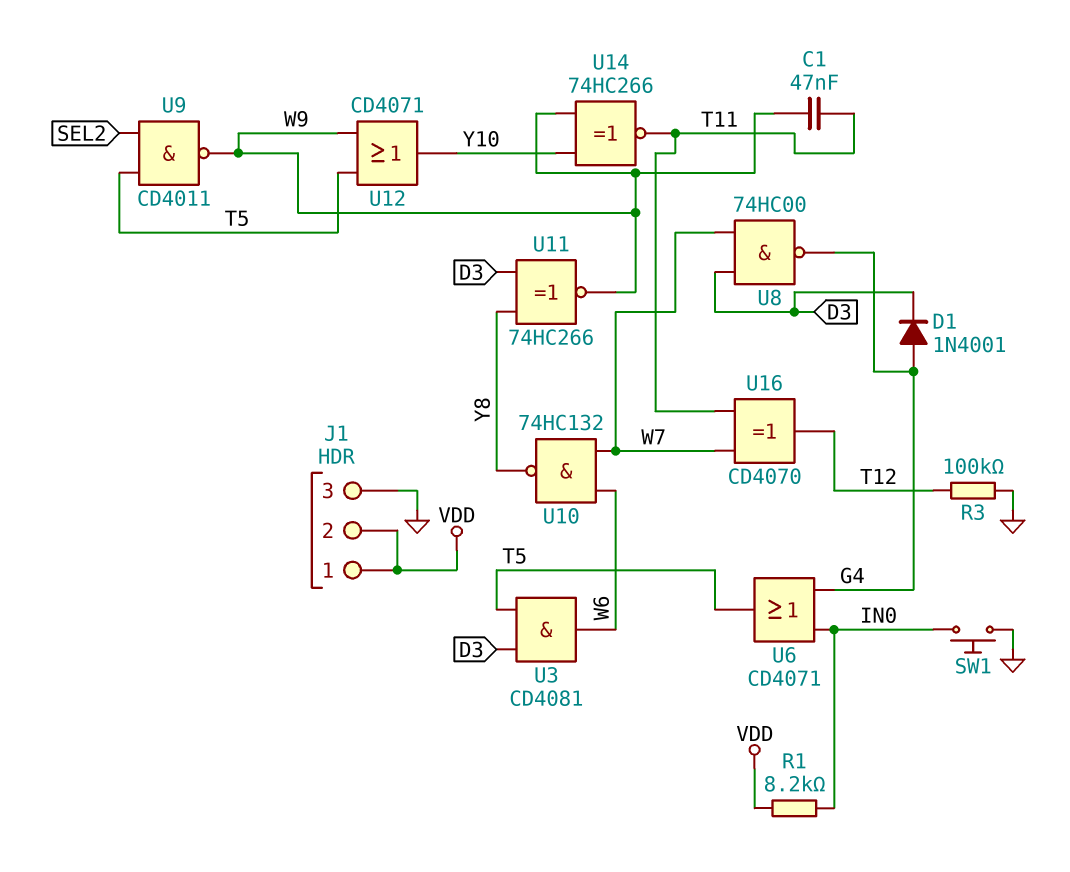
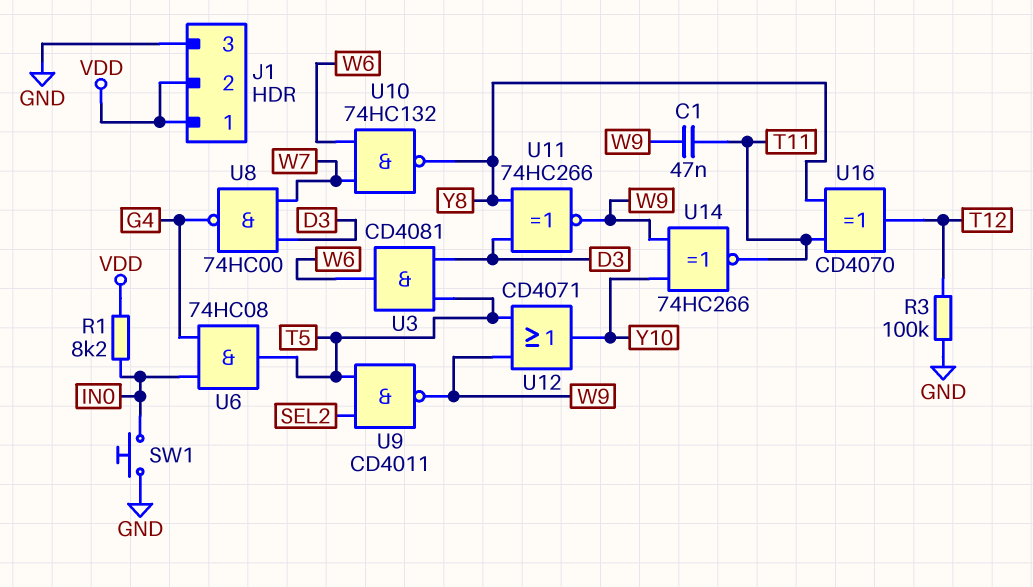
D1: diode 1N4001 (A G4, K D3) -> none
U6: OR CD4071 (in G4, in IN0, out T5) -> AND 74HC08 (in G4, in IN0, out T5)
U16: XOR CD4070 (in T11, in W7, out T12) -> XOR CD4070 (in T11, in Y8, out T12)

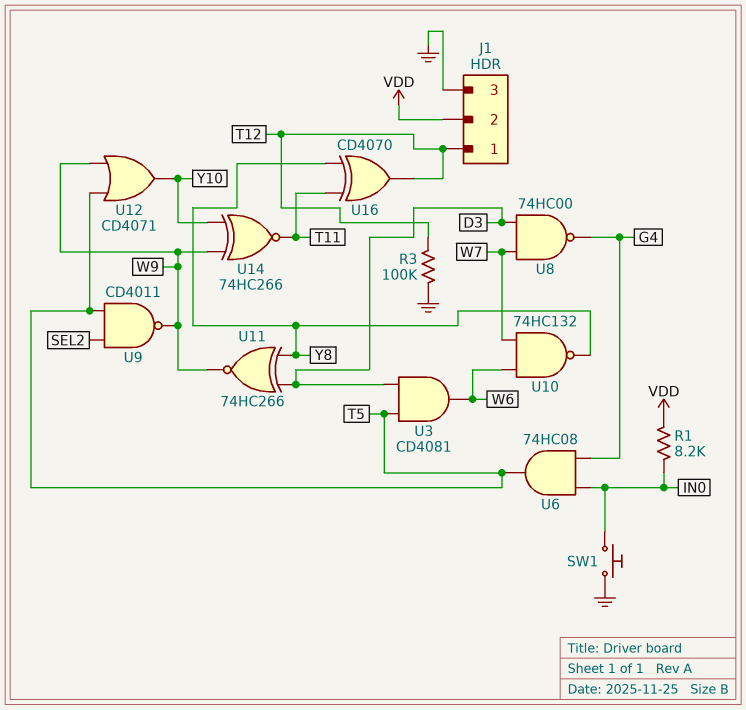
C1: 47nF (T11, W9) -> none
J1 pin 1: VDD -> T12

